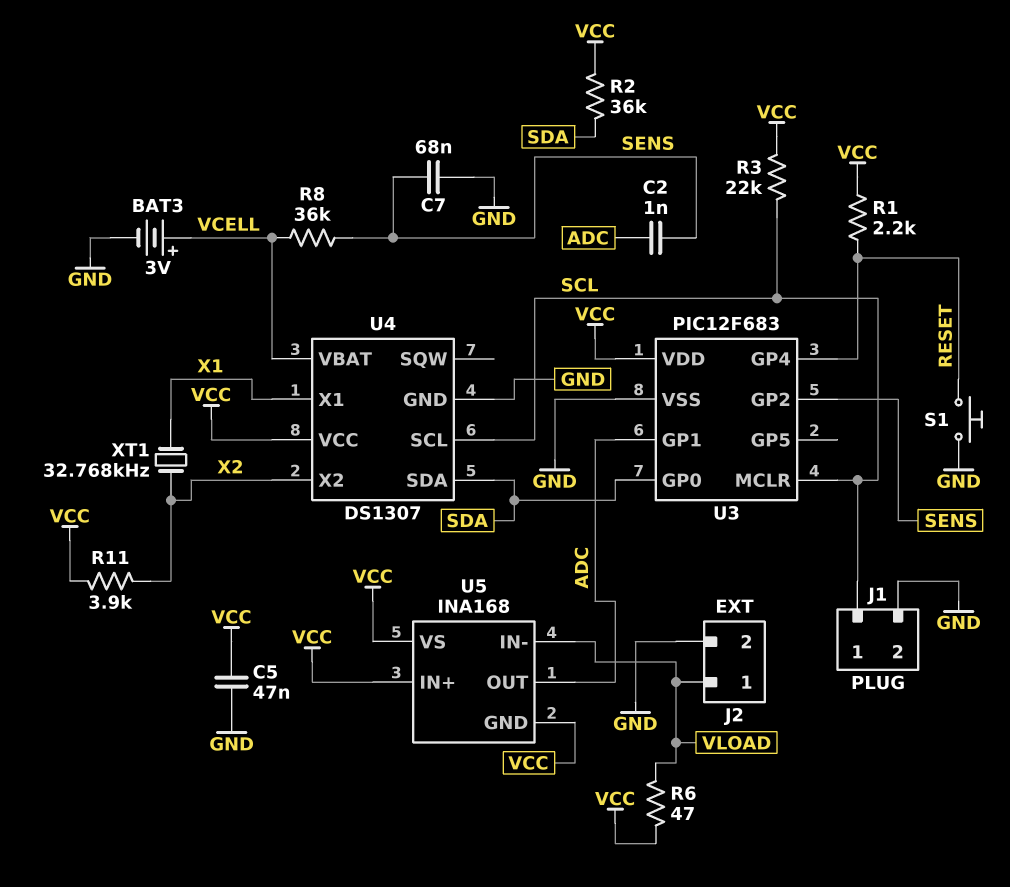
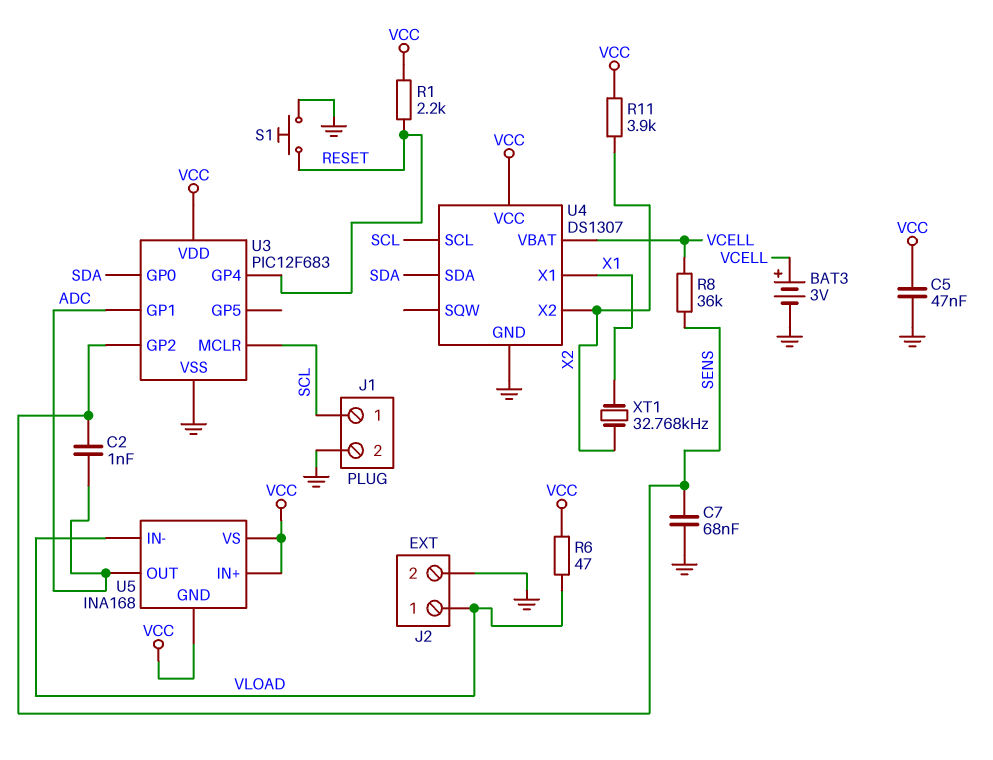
R2: 36k (SDA, VCC) -> none
R3: 22k (SCL, VCC) -> none

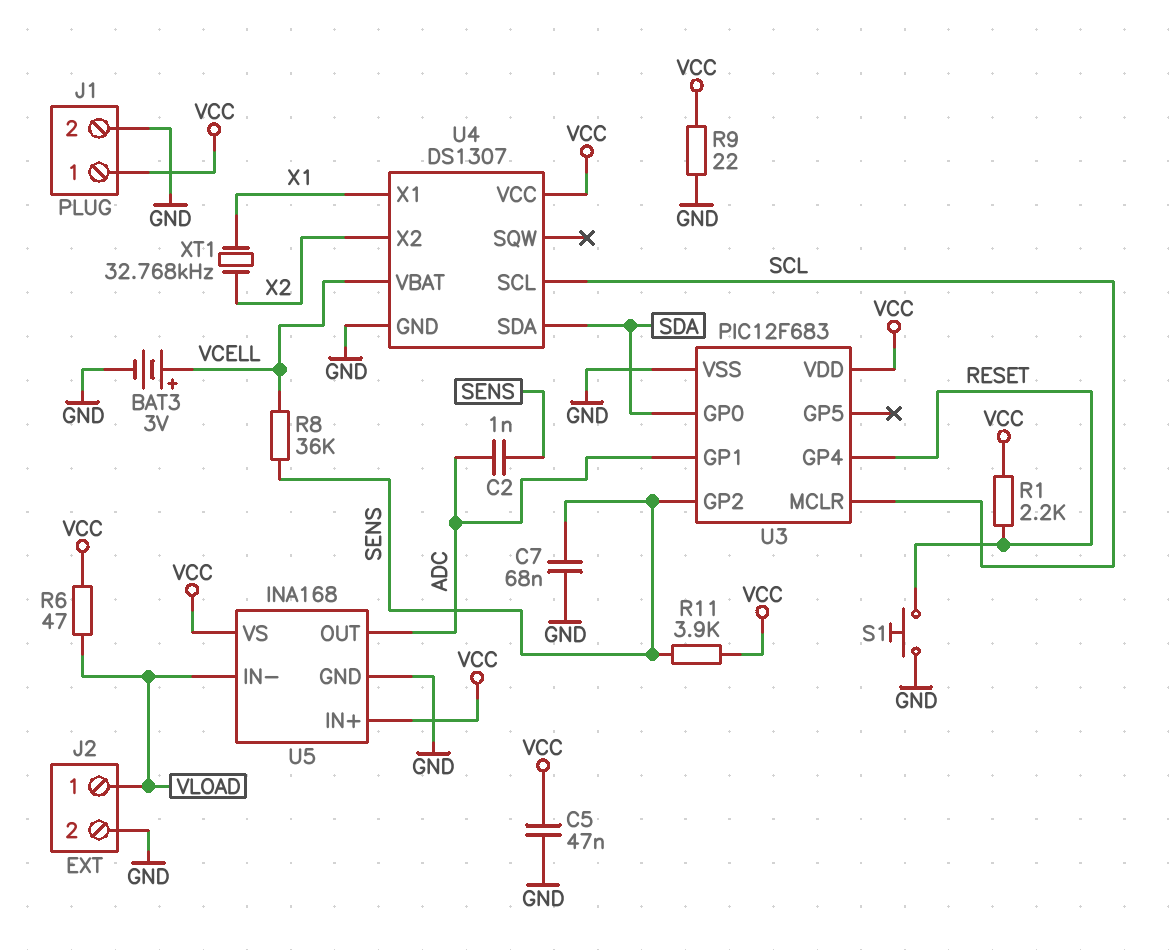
J1 pin 1: SCL -> VCC
R9: none -> 22 (GND, VCC)
R11: 3.9k (VCC, X2) -> 3.9k (SENS, VCC)
U5 pin GND: VCC -> GND

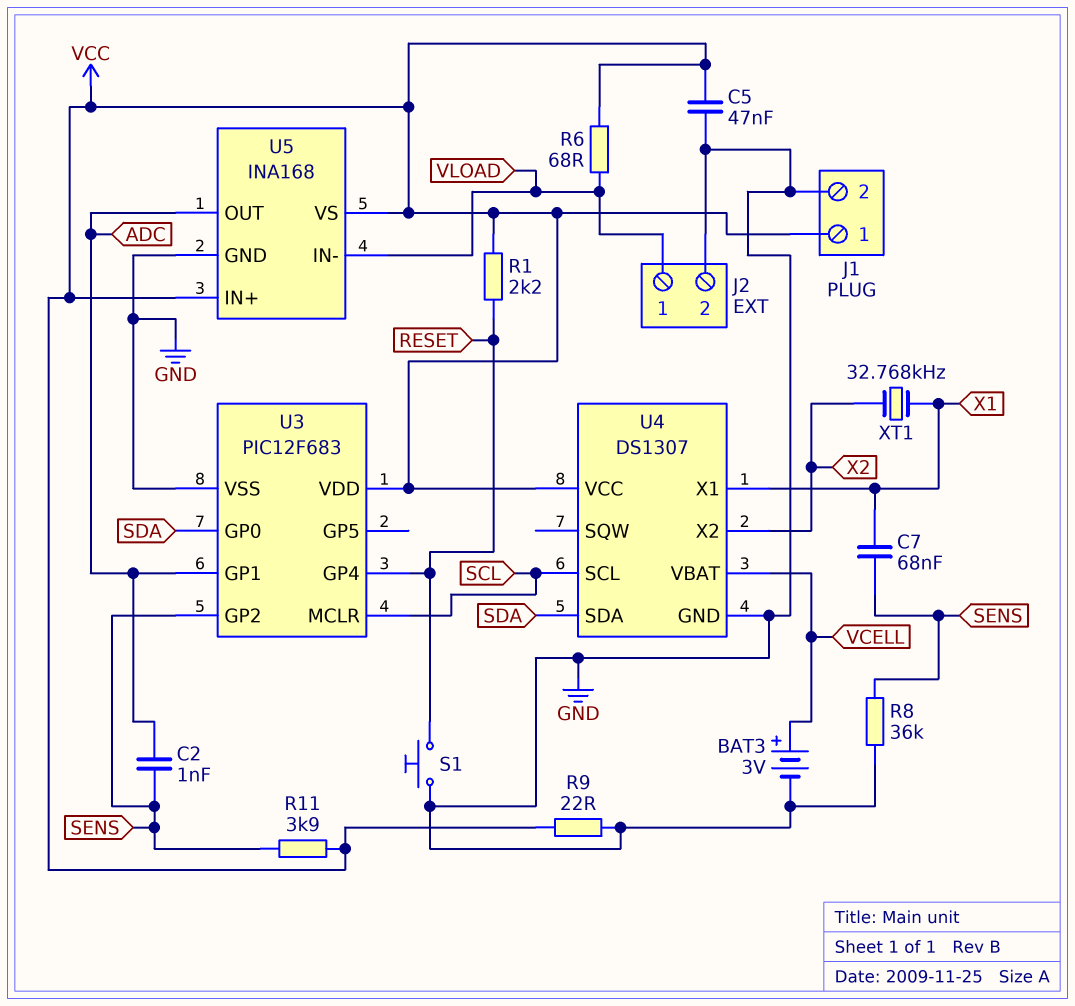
C7: 68nF (GND, SENS) -> 68nF (SENS, X1)
R6: 47 (VCC, VLOAD) -> 68 (VCC, VLOAD)
R8: 36k (SENS, VCELL) -> 36k (GND, SENS)

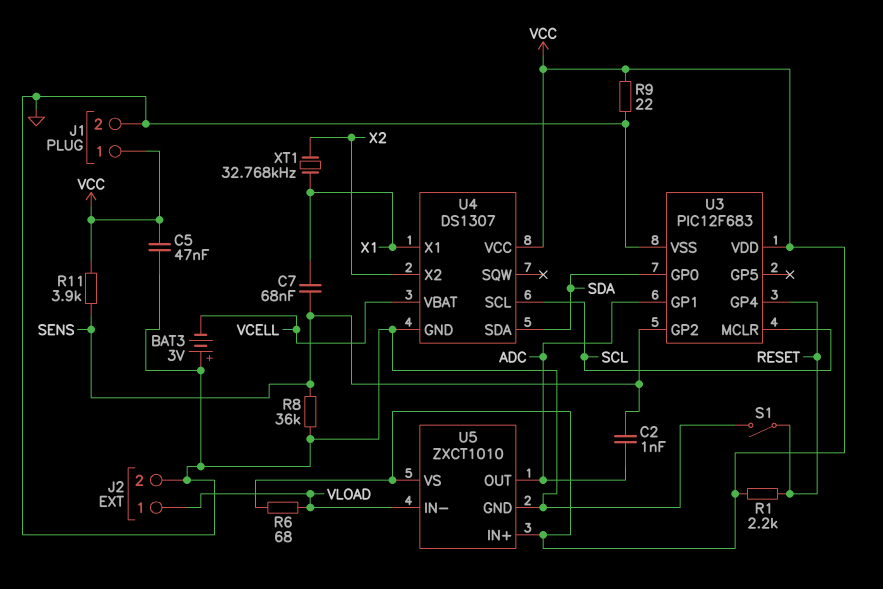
BAT3: 3V (plus VCELL, minus GND) -> 3V (plus GND, minus VCELL)
S1: button (GND, RESET) -> switch (GND, RESET)
U5: INA168 -> ZXCT1010

